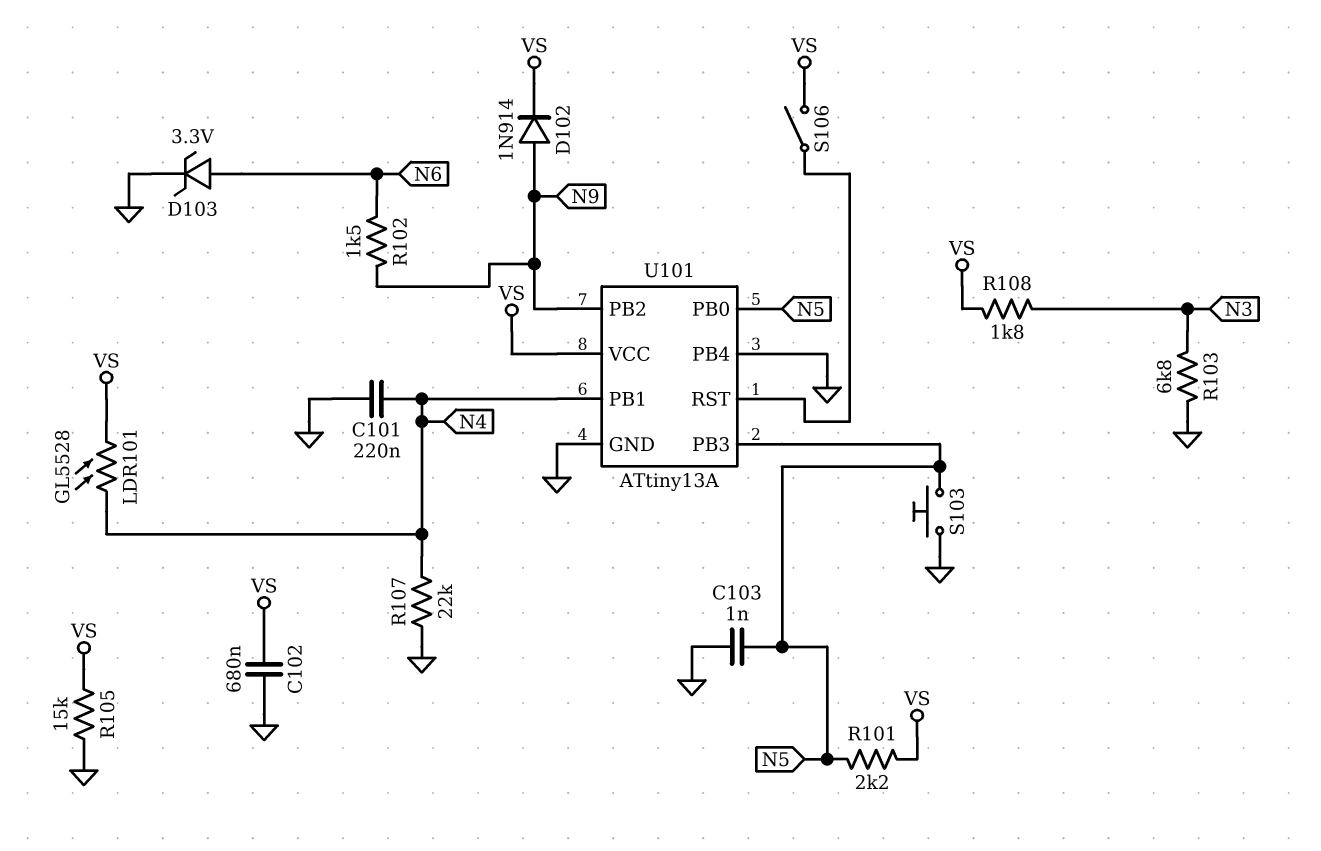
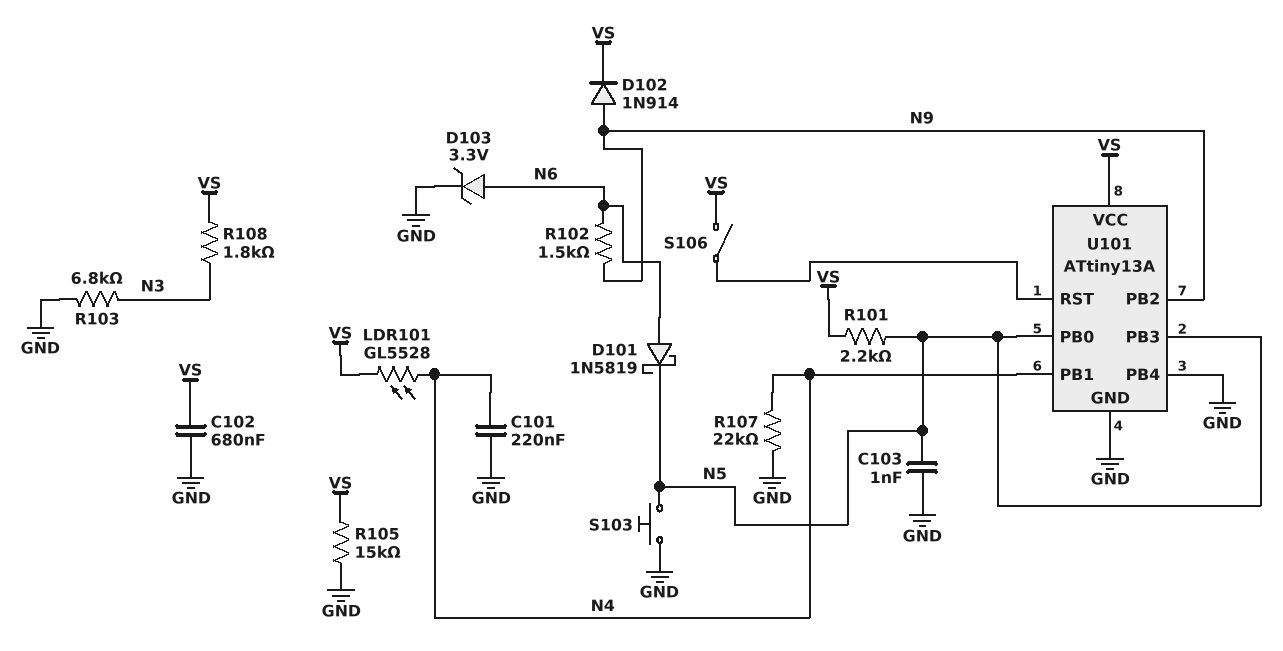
D101: none -> schottky 1N5819 (A N6, K N5)

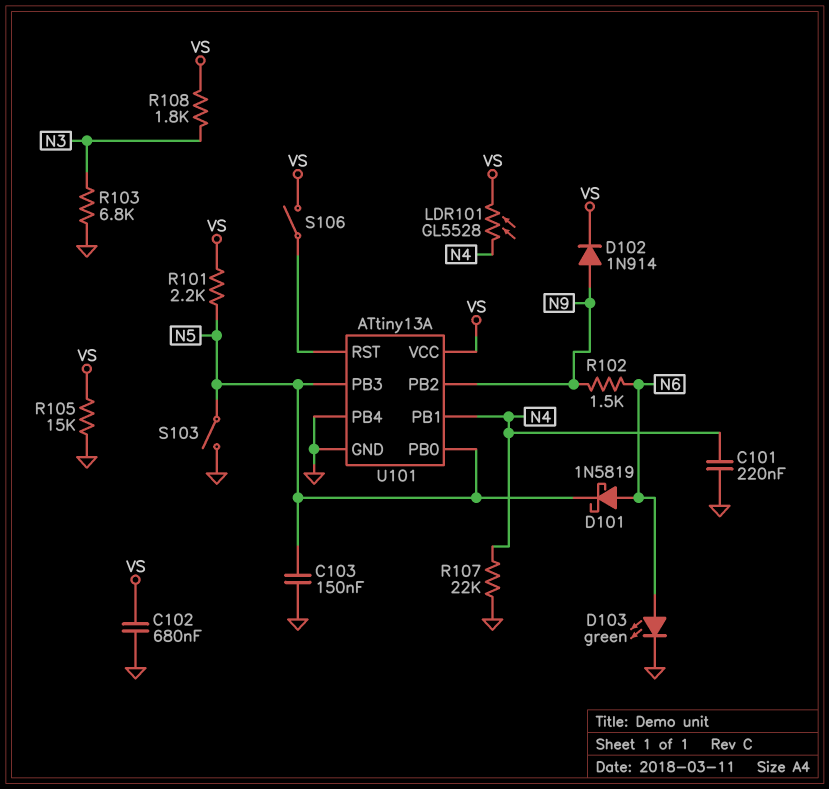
C103: 1nF (GND, N5) -> 150nF (GND, N5)
D103: zener 3.3V (A N6, K GND) -> LED green (A N6, K GND)
S103: button (GND, N5) -> switch (GND, N5)

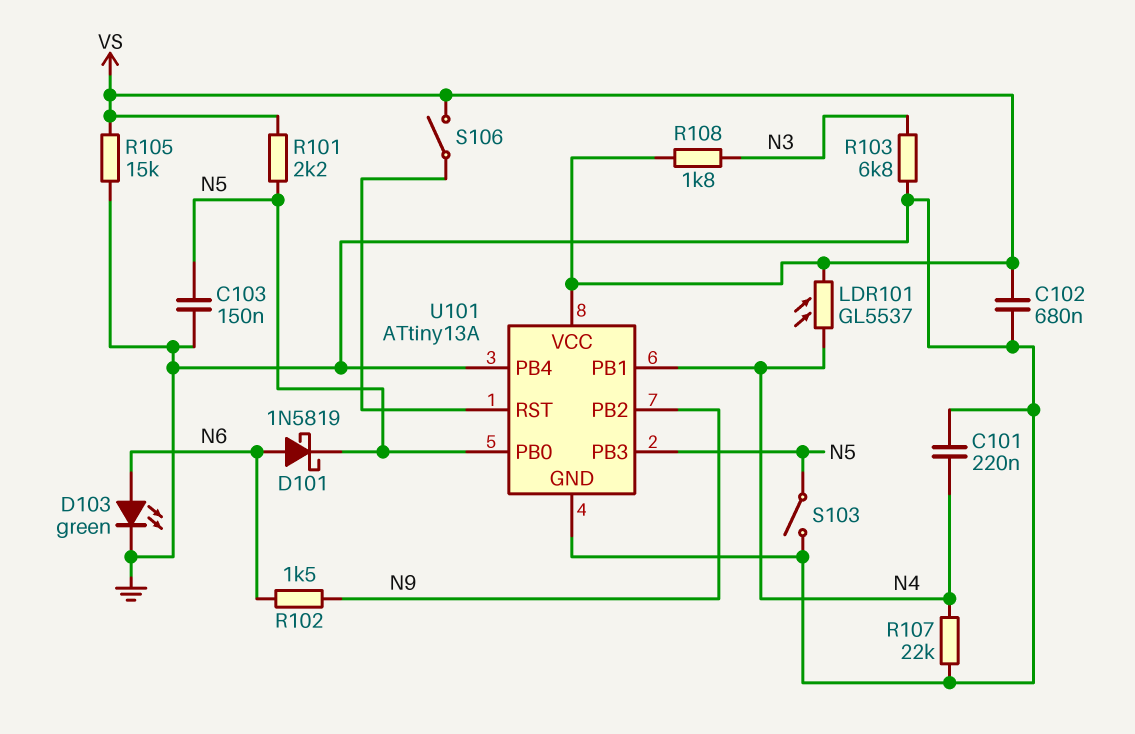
D102: diode 1N914 (A N9, K VS) -> none
LDR101: GL5528 (N4, VS) -> GL5537 (N4, VS)

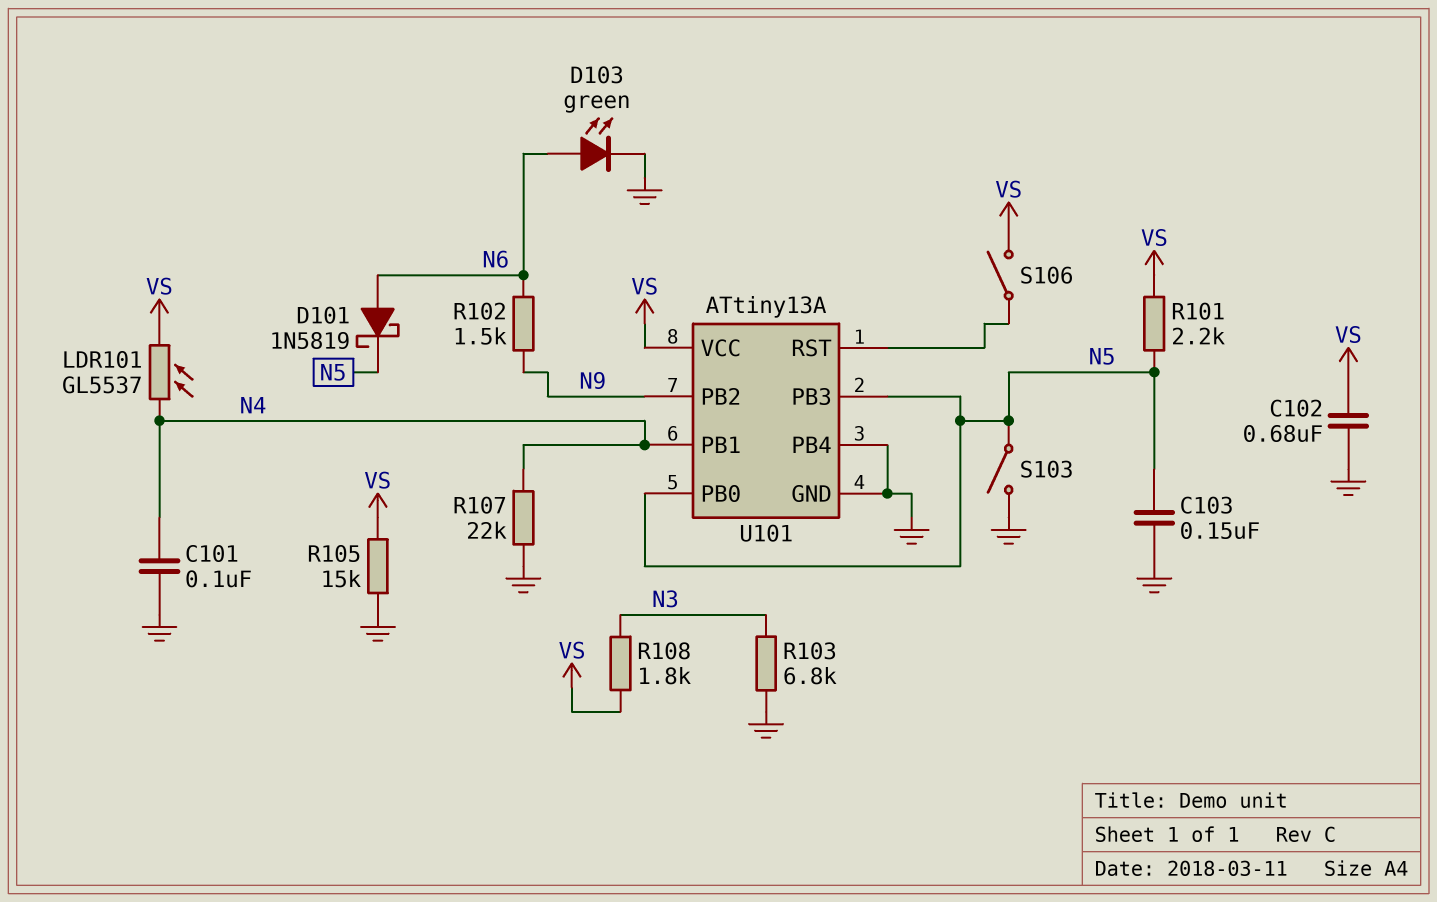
C101: 220nF (GND, N4) -> 100nF (GND, N4)

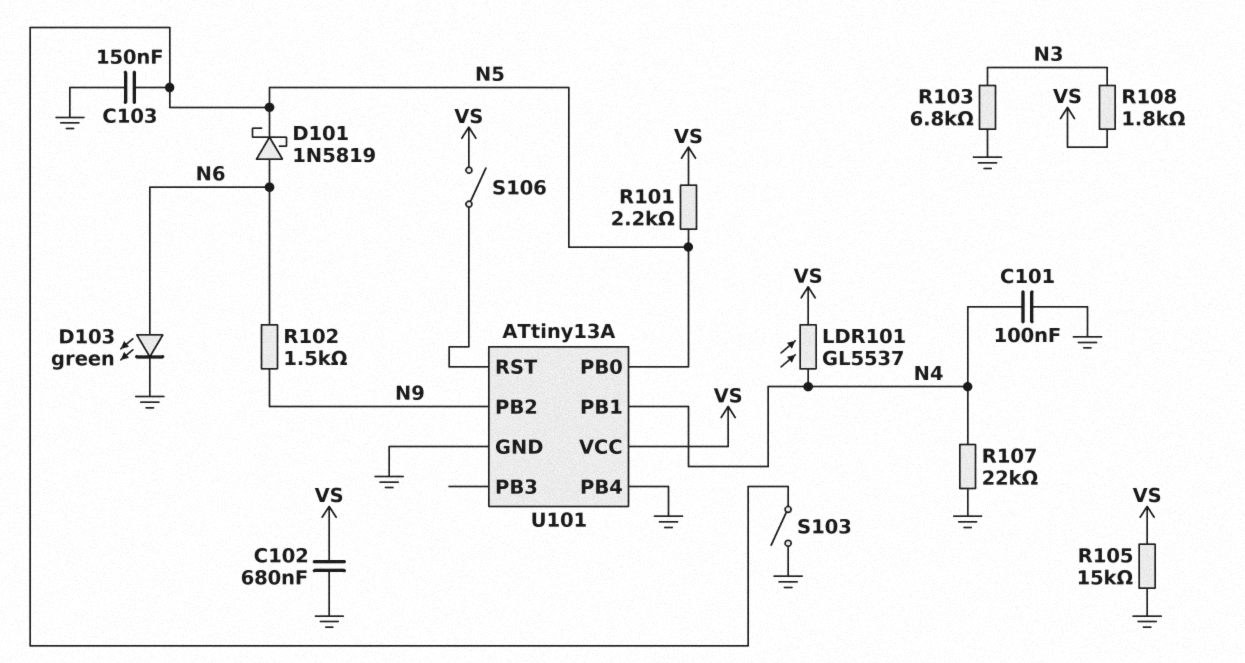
U101 pin PB3: N5 -> none

